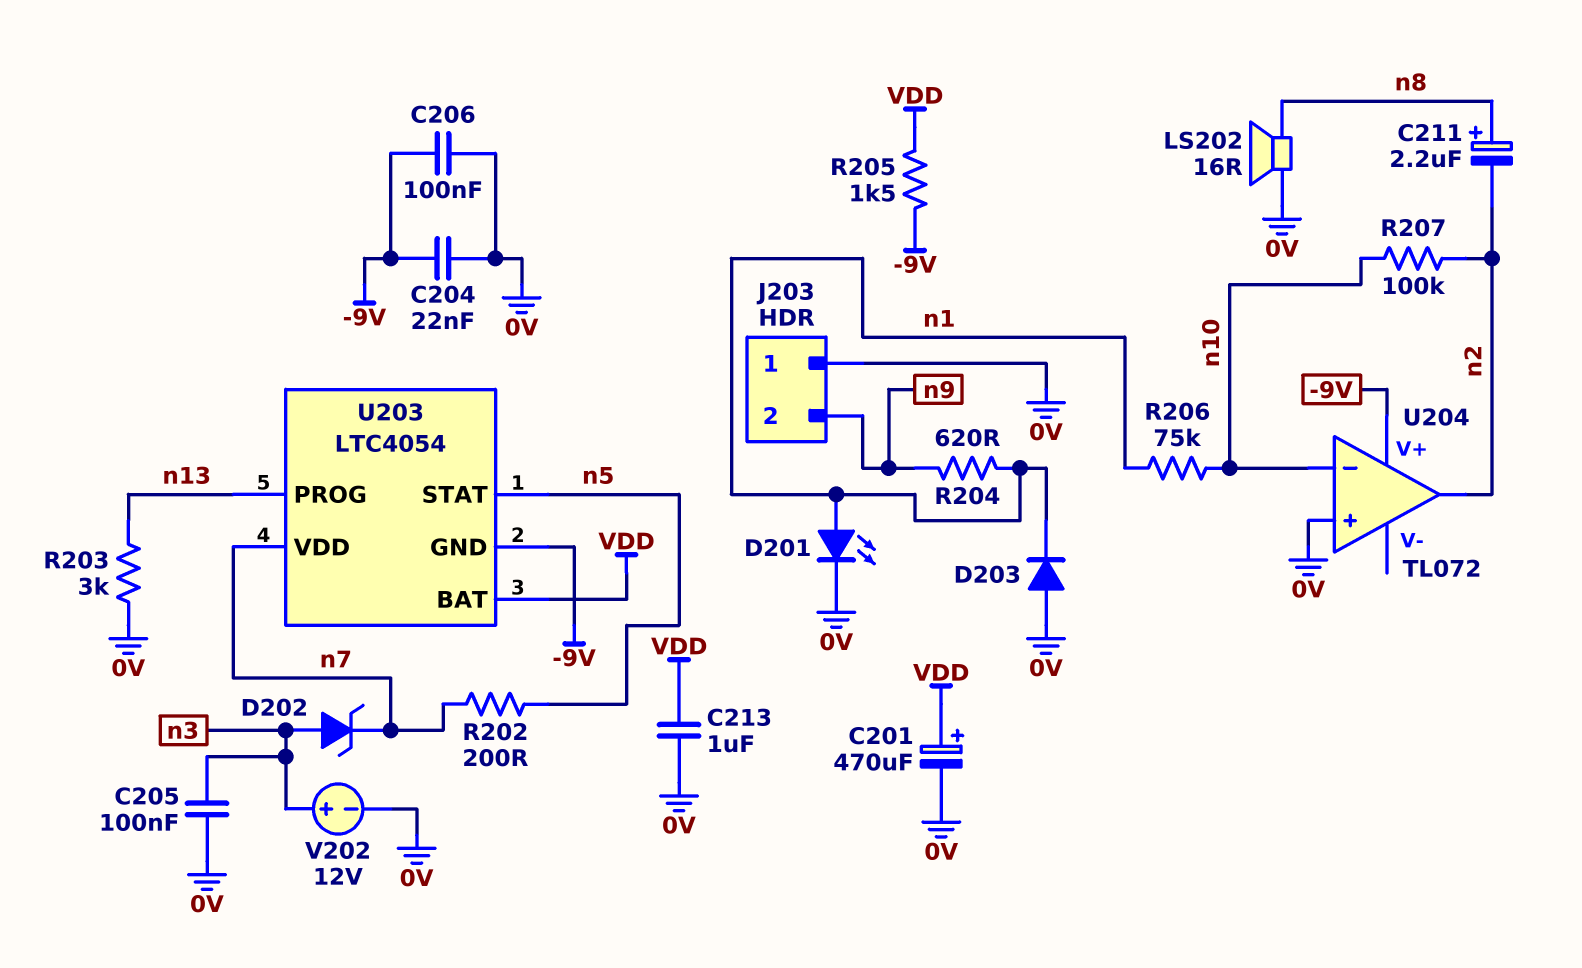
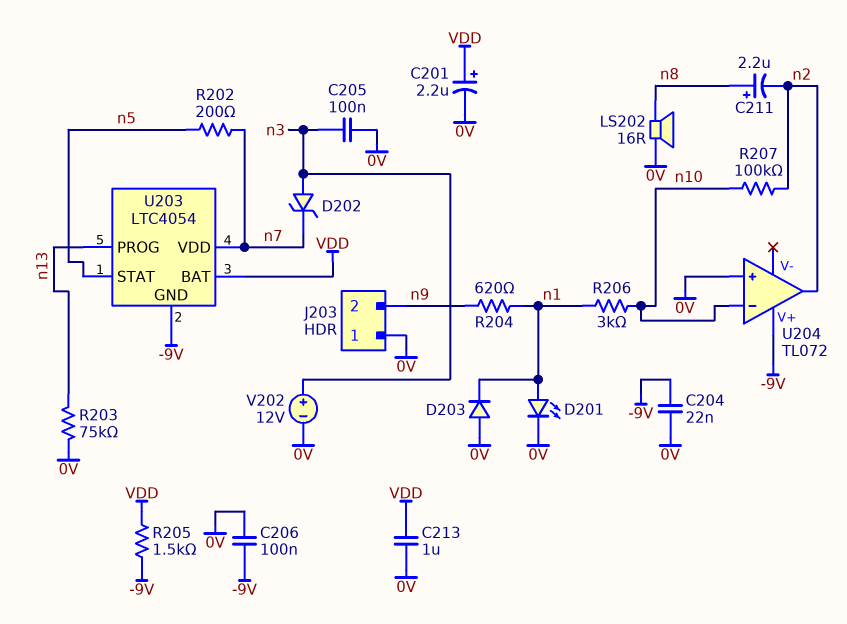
C201: 470uF (plus VDD, minus 0V) -> 2.2uF (plus VDD, minus 0V)
R203: 3k (0V, n13) -> 75k (0V, n13)
R206: 75k (n1, n10) -> 3k (n1, n10)

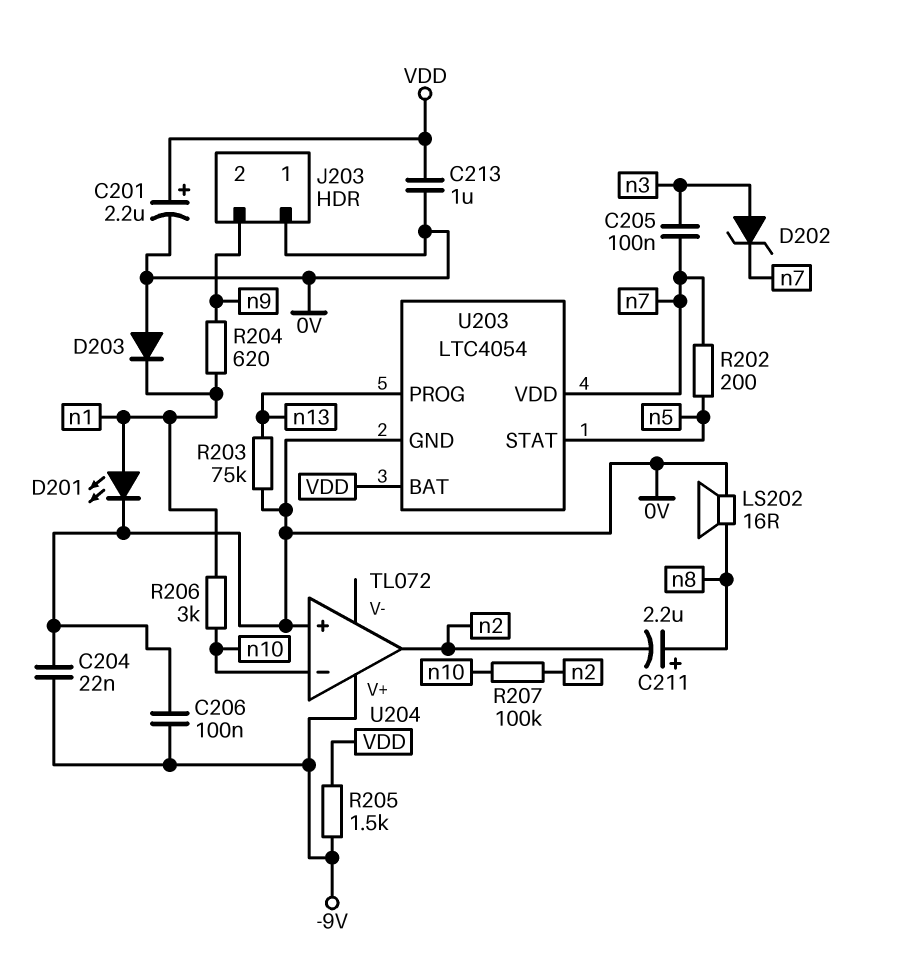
C205: 100nF (0V, n3) -> 100nF (n3, n7)
U203 pin GND: -9V -> 0V
V202: 12V (plus n3, minus 0V) -> none

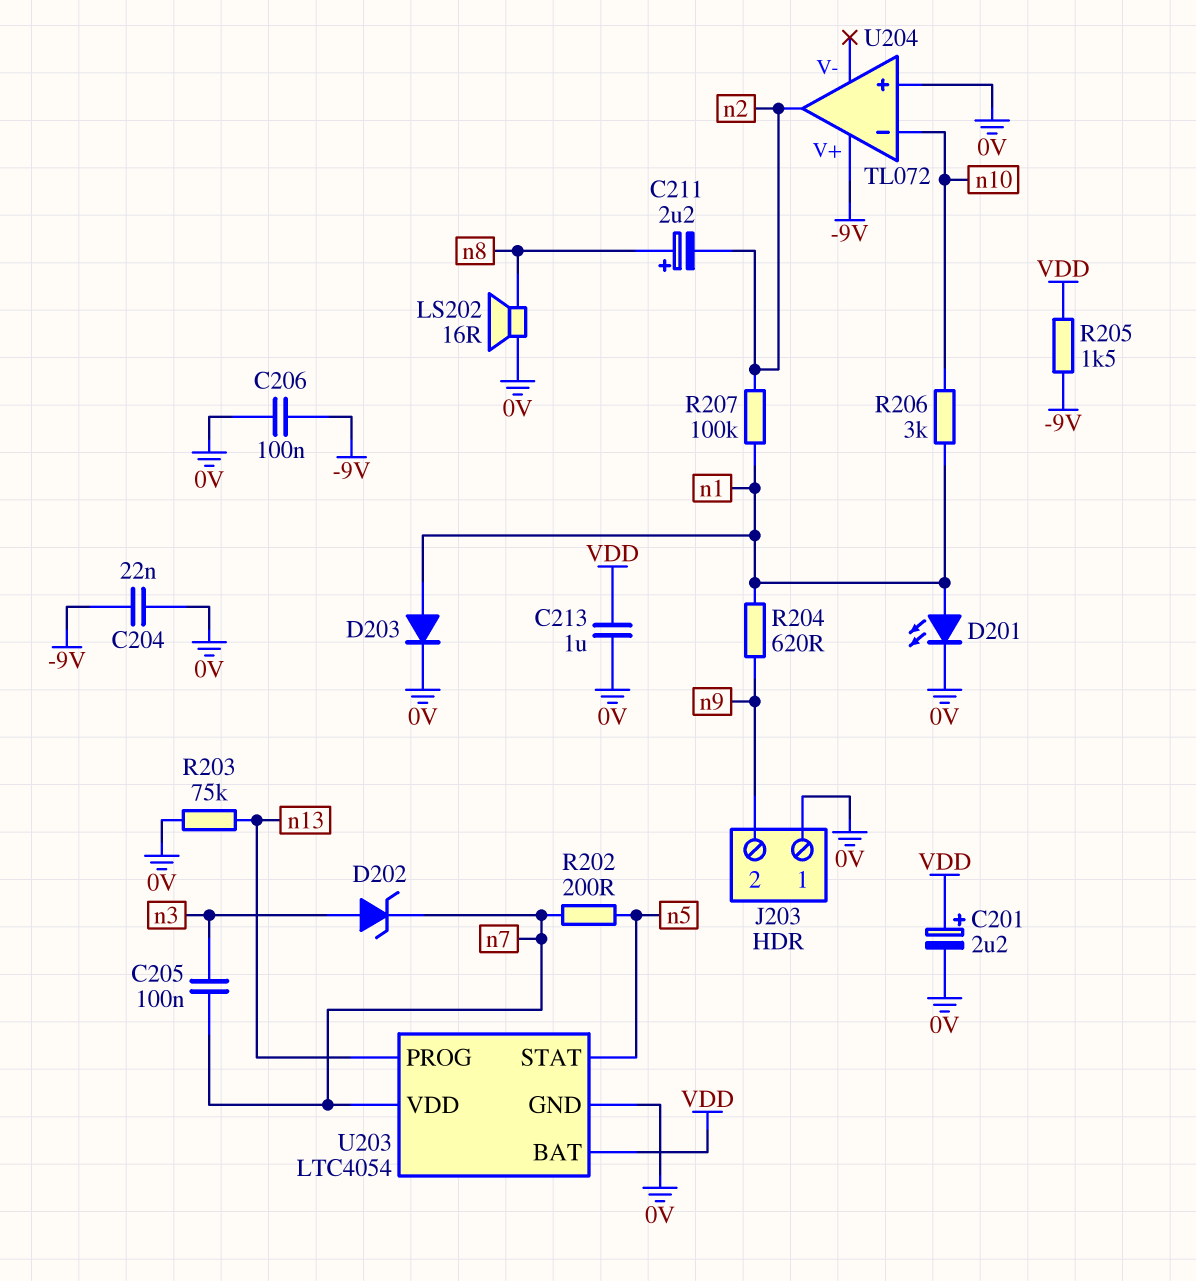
D203: diode (A 0V, K n1) -> diode (A n1, K 0V)
R207: 100k (n2, n10) -> 100k (n1, n2)

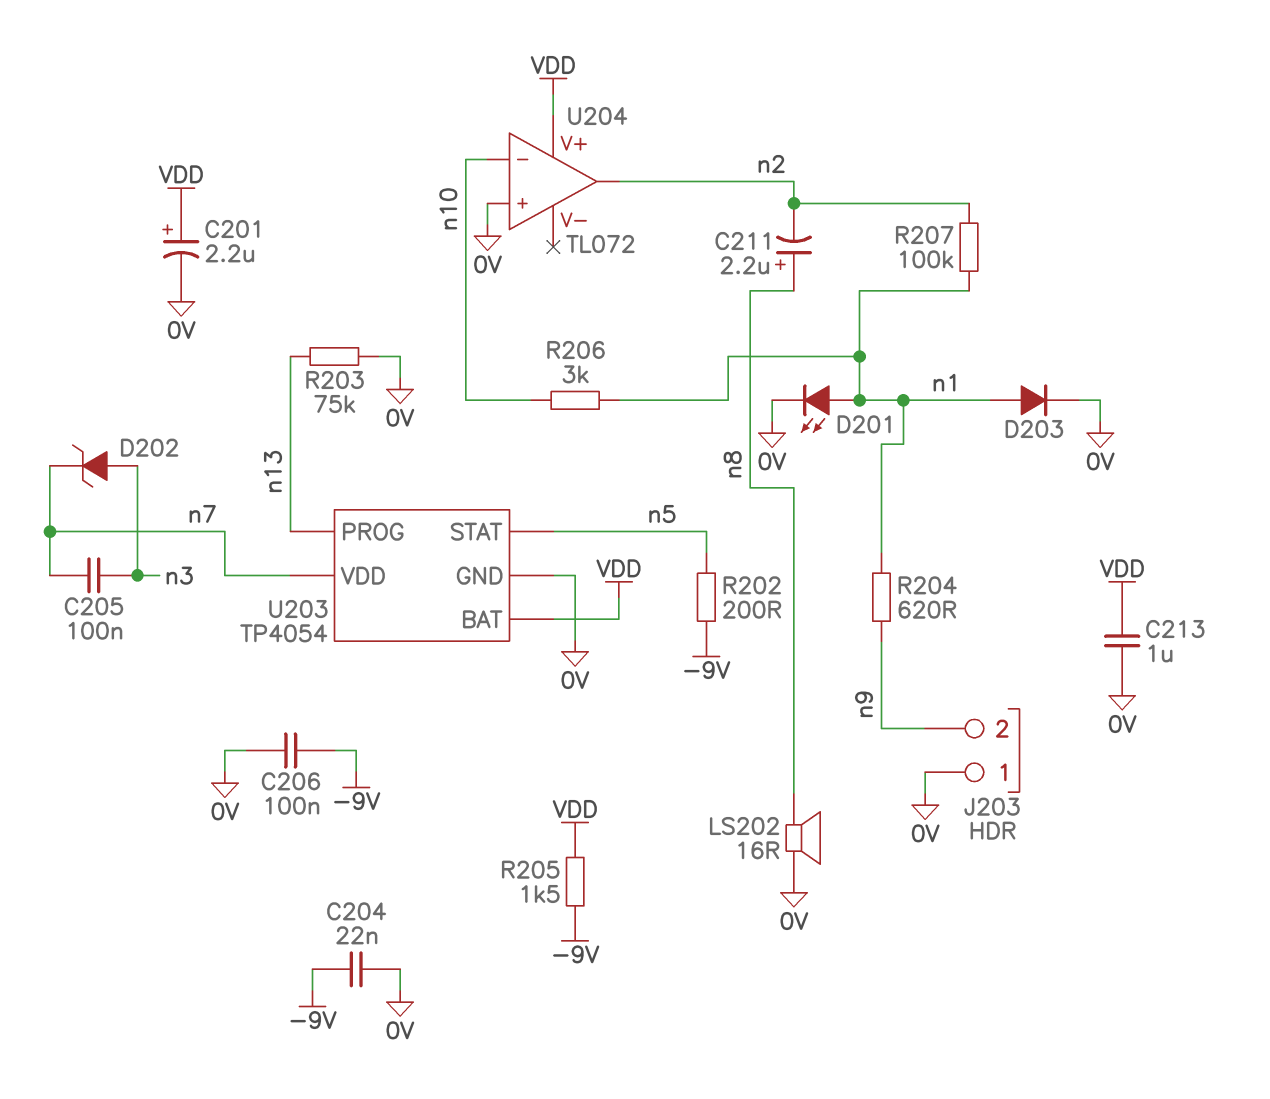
R202: 200 (n5, n7) -> 200 (-9V, n5)
U203: LTC4054 -> TP4054
U204 pin V+: -9V -> VDD

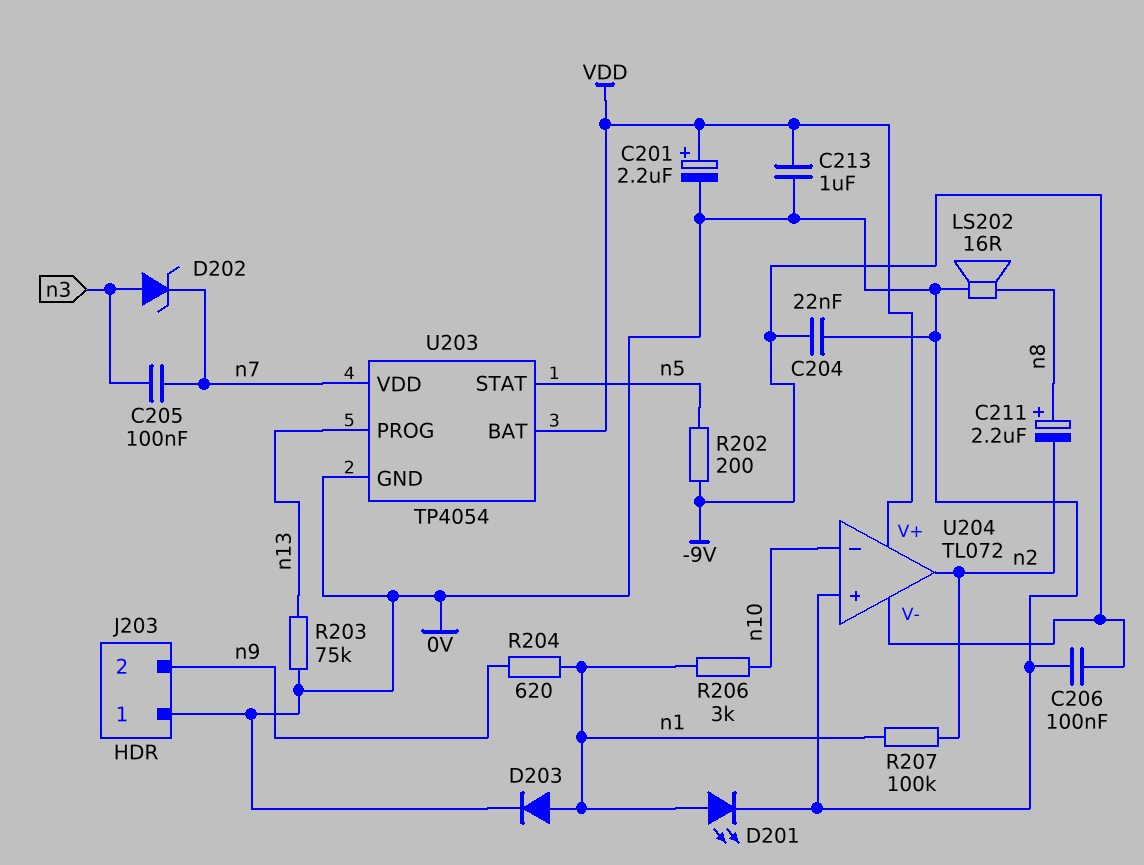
R205: 1.5k (-9V, VDD) -> none
U204 pin V-: none -> -9V

